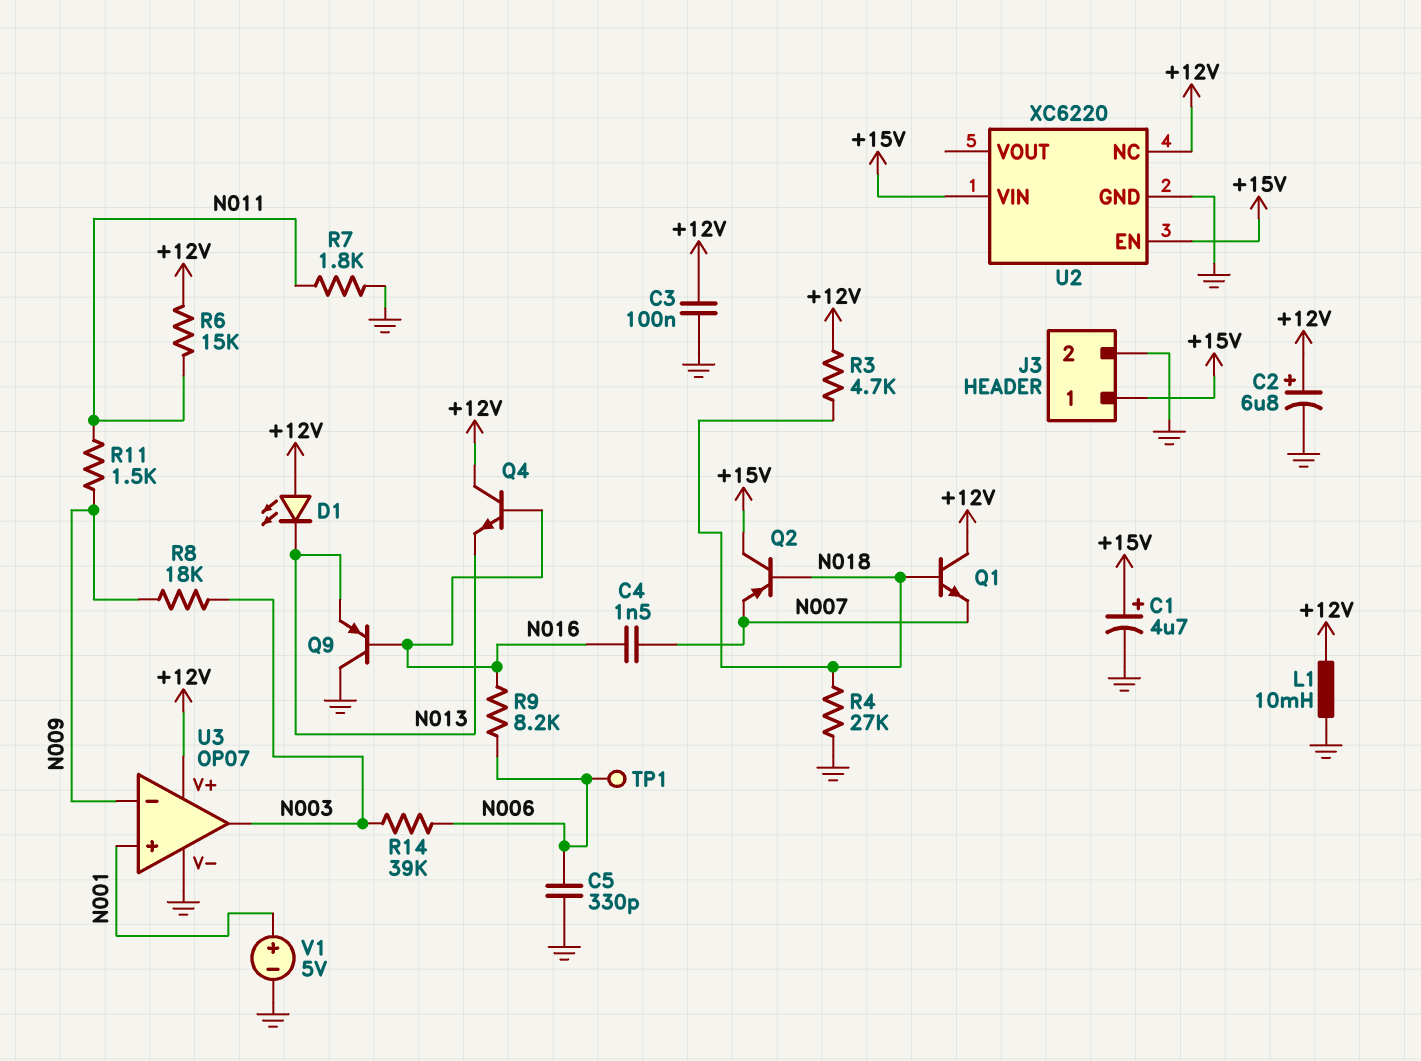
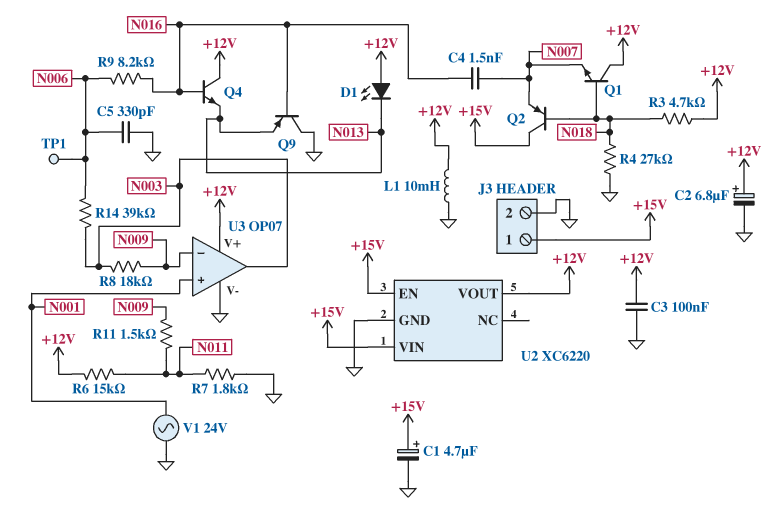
U2 pin NC: +12V -> none
U2 pin VOUT: none -> +12V
V1: 5V (plus N001, minus GND) -> AC 24V (GND, N001)

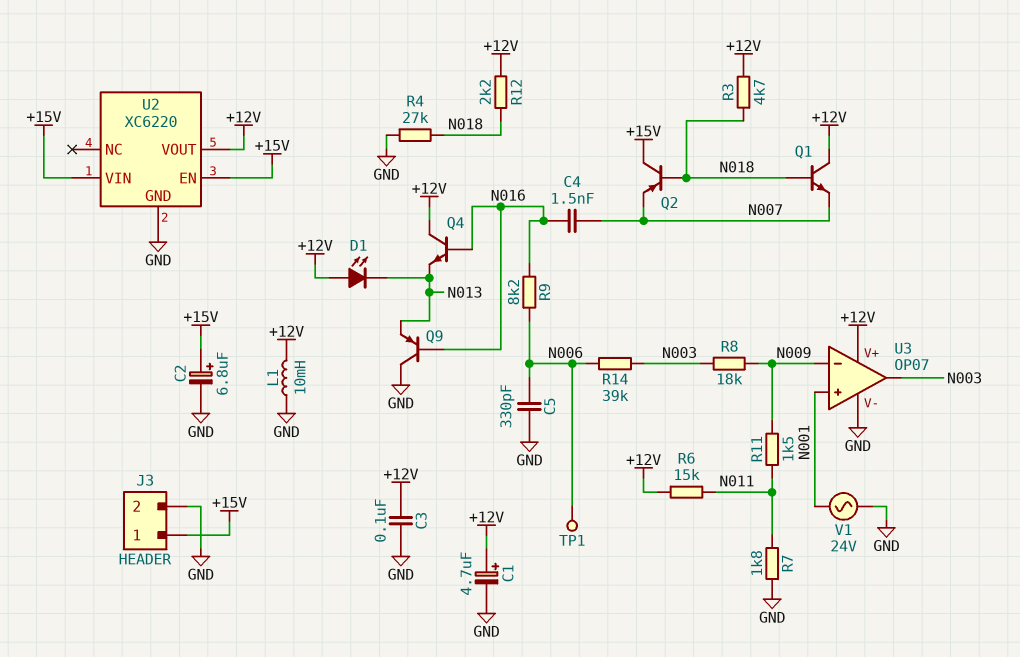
C1: 4.7uF (plus +15V, minus GND) -> 4.7uF (plus +12V, minus GND)
C2: 6.8uF (plus +12V, minus GND) -> 6.8uF (plus +15V, minus GND)
R12: none -> 2.2k (+12V, N018)

